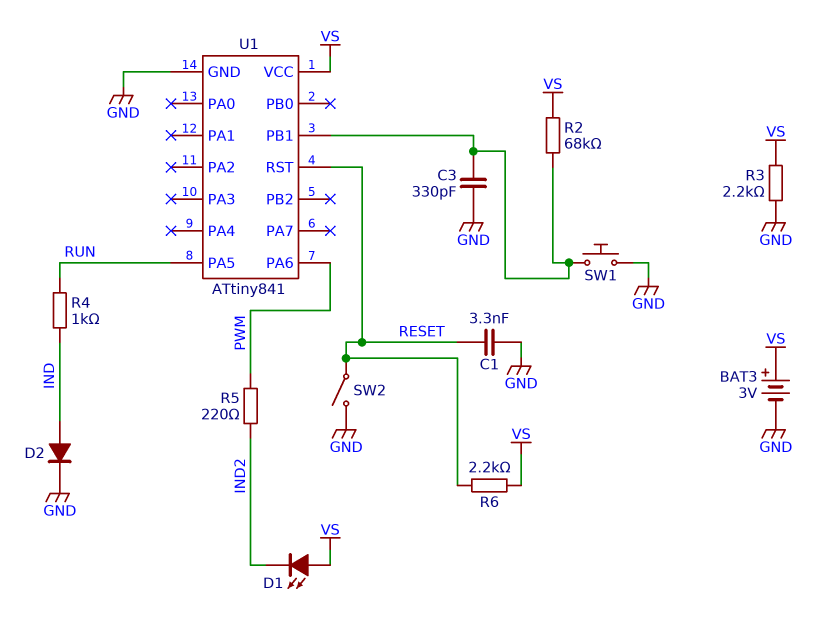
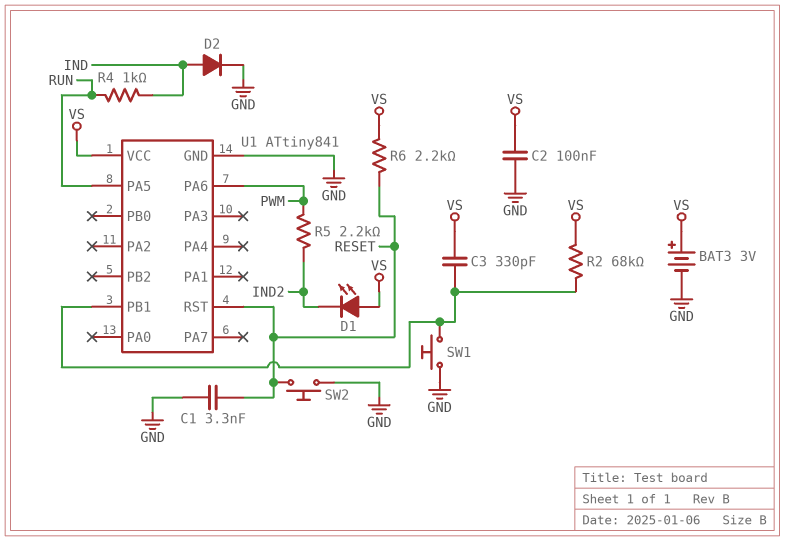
C2: none -> 100nF (GND, VS)
C3: 330pF (GND, U1/PB1) -> 330pF (U1/PB1, VS)
R3: 2.2k (GND, VS) -> none
R5: 220 (IND2, PWM) -> 2.2k (IND2, PWM)
SW2: switch (GND, RESET) -> button (GND, RESET)

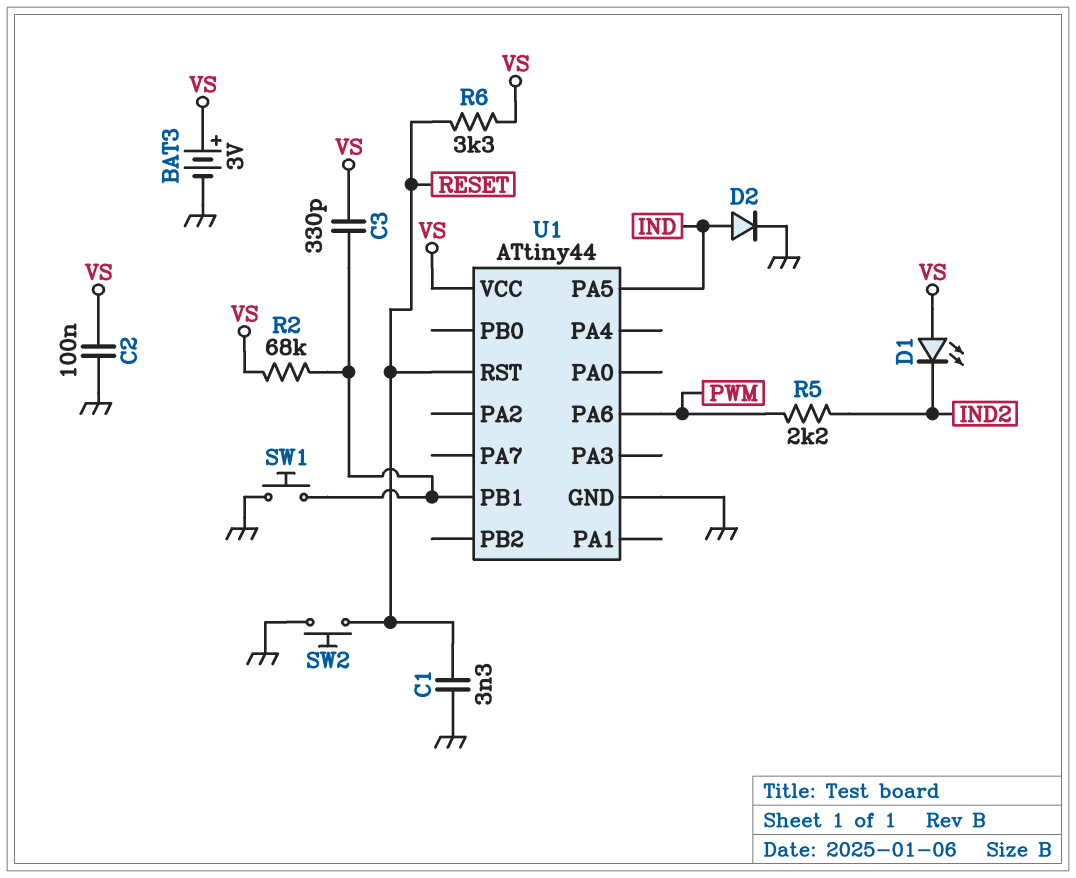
R4: 1k (IND, RUN) -> none
R6: 2.2k (RESET, VS) -> 3.3k (RESET, VS)
U1: ATtiny841 -> ATtiny44
U1 pin PA5: RUN -> IND

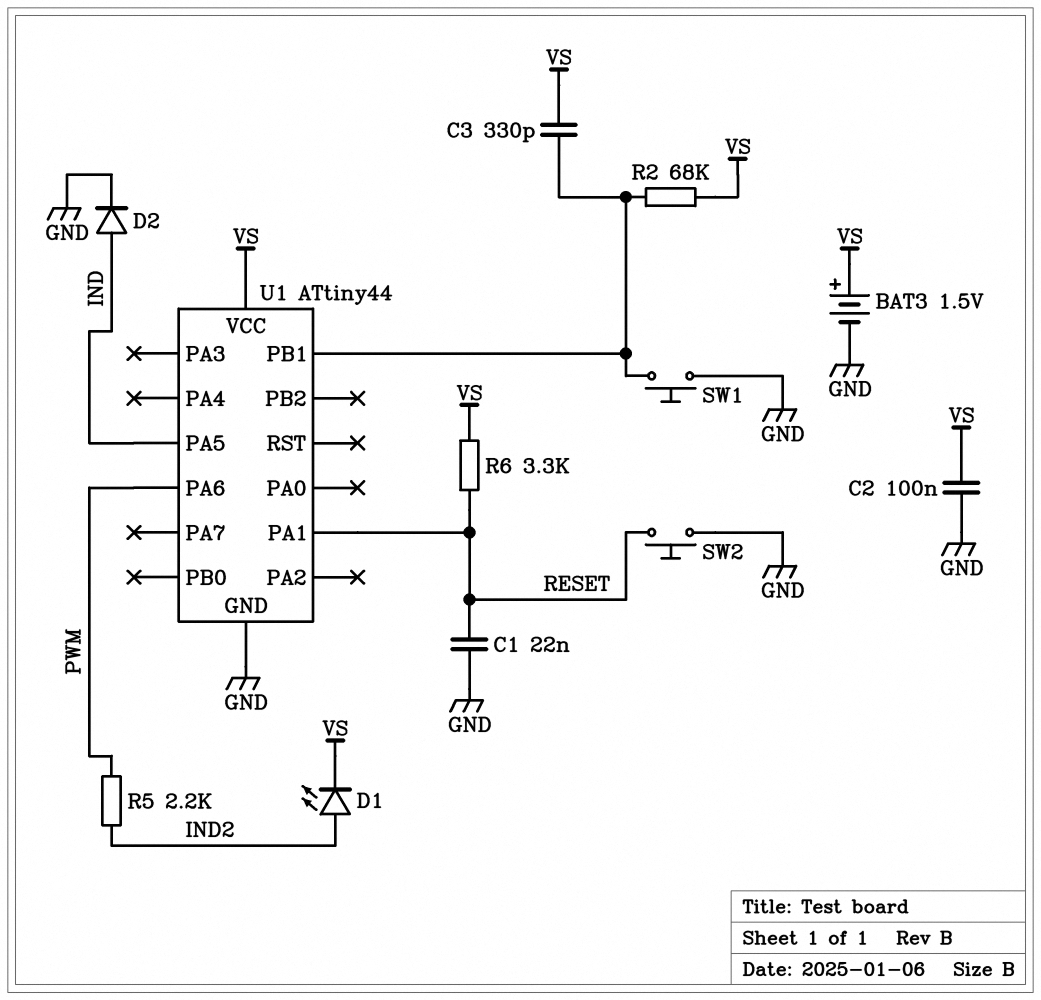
BAT3: 3V (plus VS, minus GND) -> 1.5V (plus VS, minus GND)
C1: 3.3nF (GND, RESET) -> 22nF (GND, RESET)
D1: LED (A VS, K IND2) -> LED (A IND2, K VS)
U1 pin PA1: none -> RESET
U1 pin RST: RESET -> none

